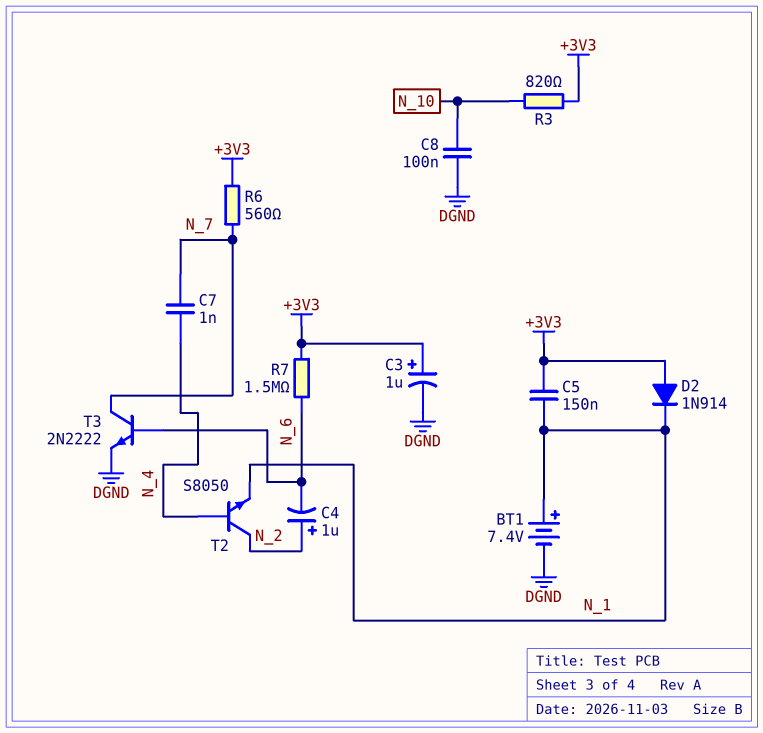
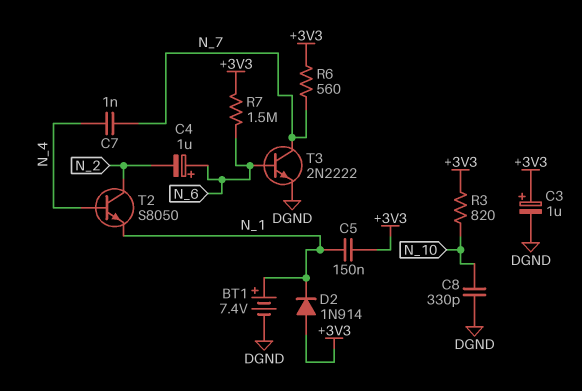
C4: 1uF (plus N_2, minus N_6) -> 1uF (plus N_6, minus N_2)
C8: 100nF (DGND, N_10) -> 330pF (DGND, N_10)

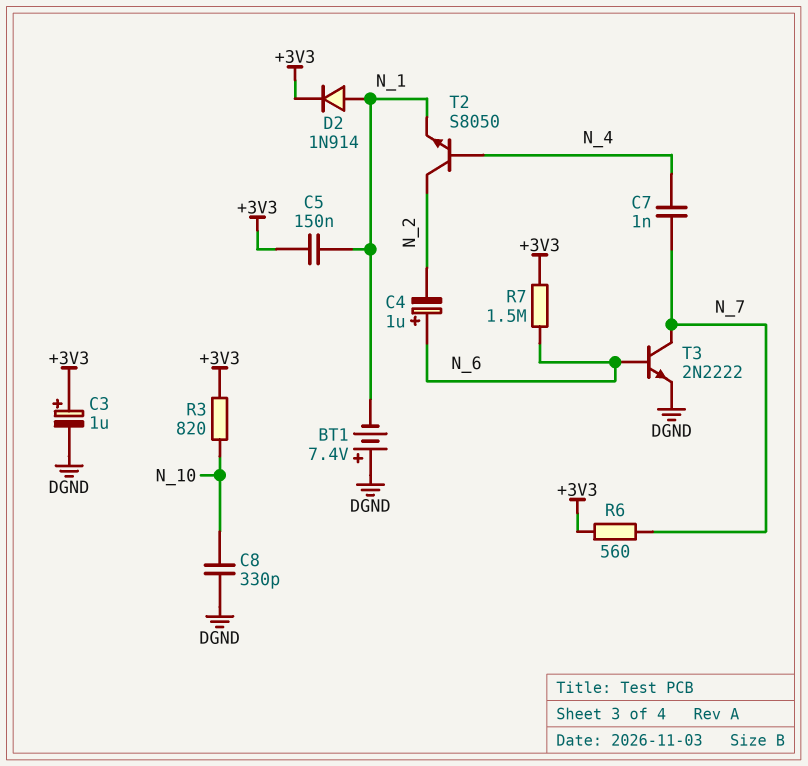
BT1: 7.4V (plus N_1, minus DGND) -> 7.4V (plus DGND, minus N_1)
D2: diode 1N914 (A +3V3, K N_1) -> diode 1N914 (A N_1, K +3V3)

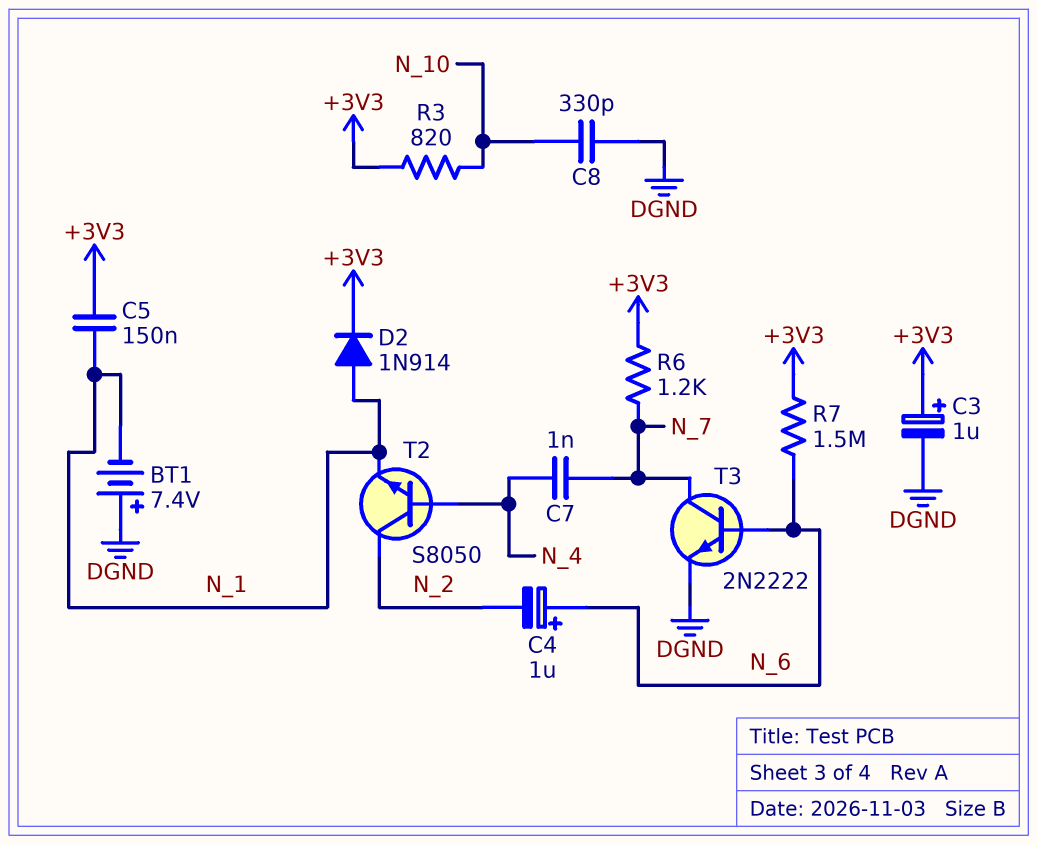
R6: 560 (+3V3, N_7) -> 1.2k (+3V3, N_7)

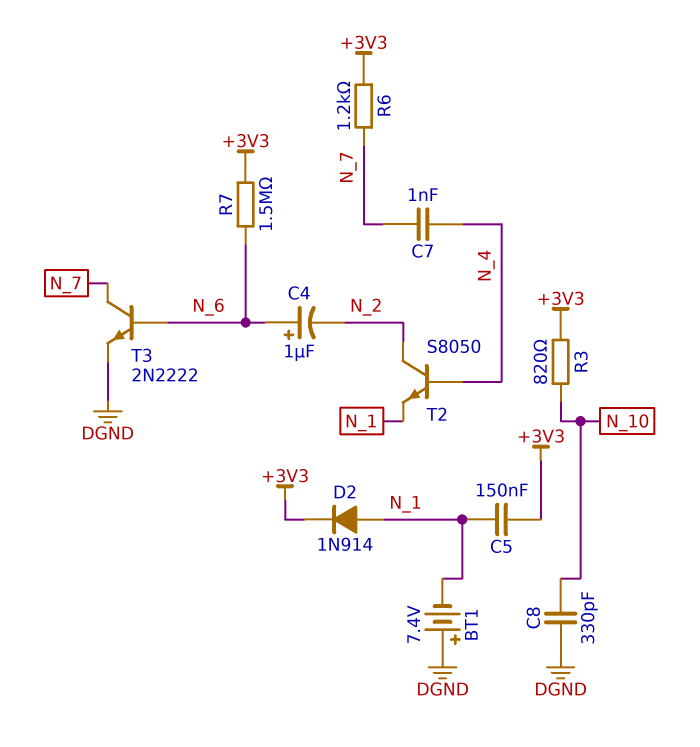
C3: 1uF (plus +3V3, minus DGND) -> none

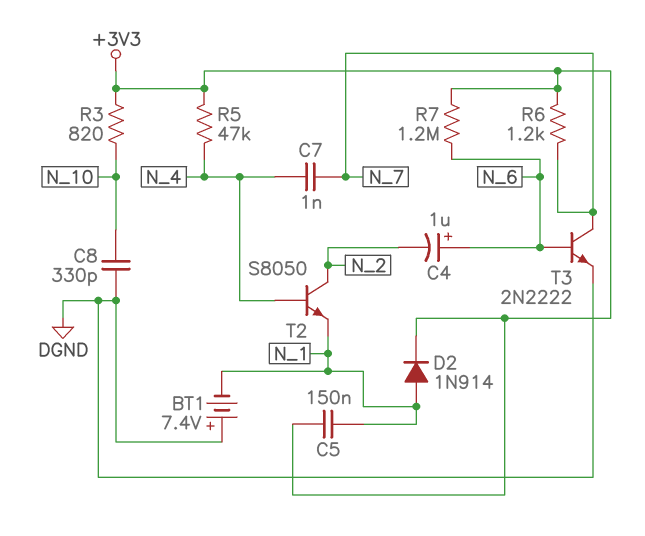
R5: none -> 47k (+3V3, N_4)
R7: 1.5M (+3V3, N_6) -> 1.2M (+3V3, N_6)

